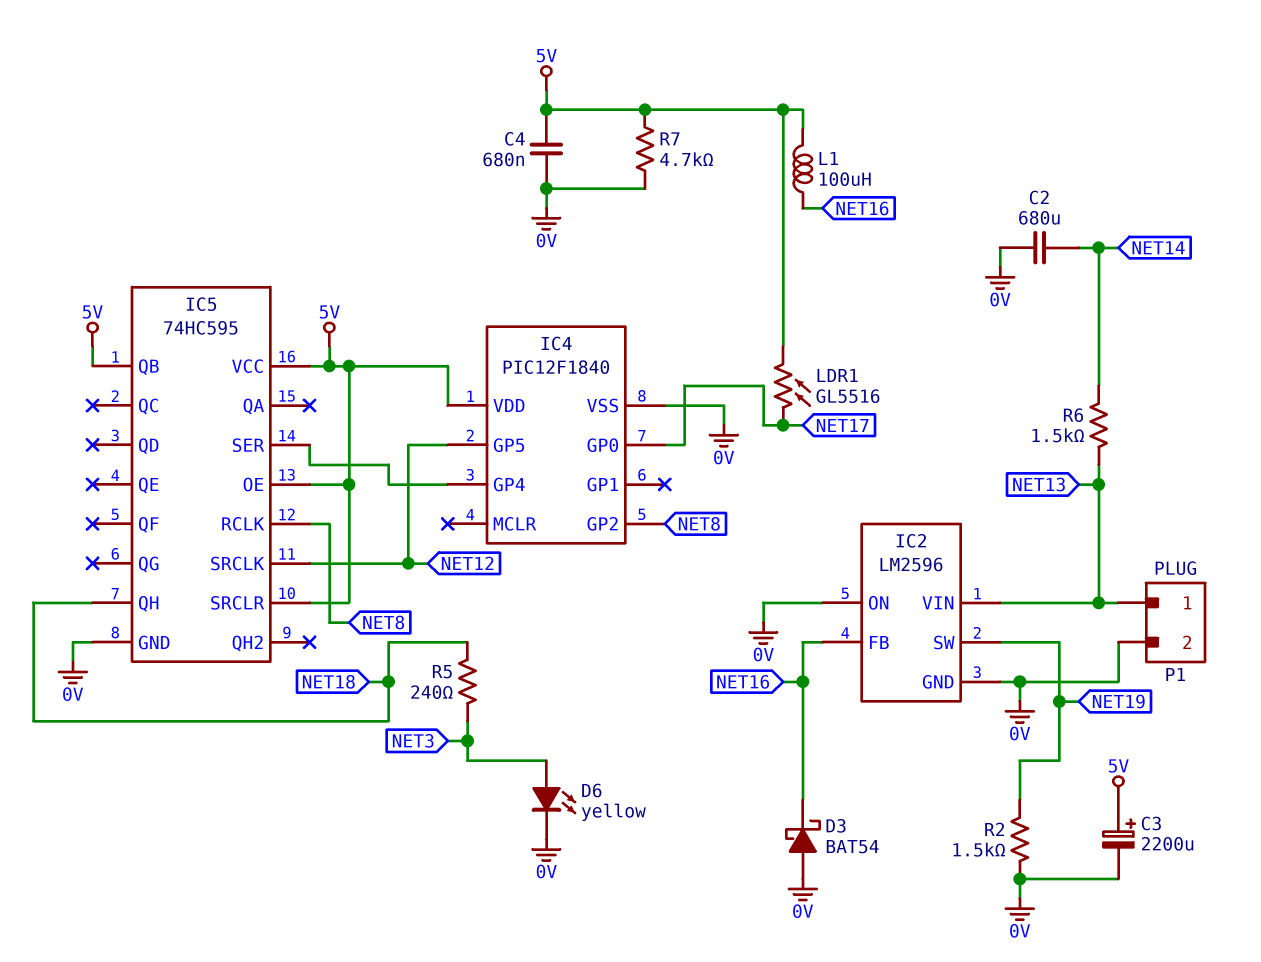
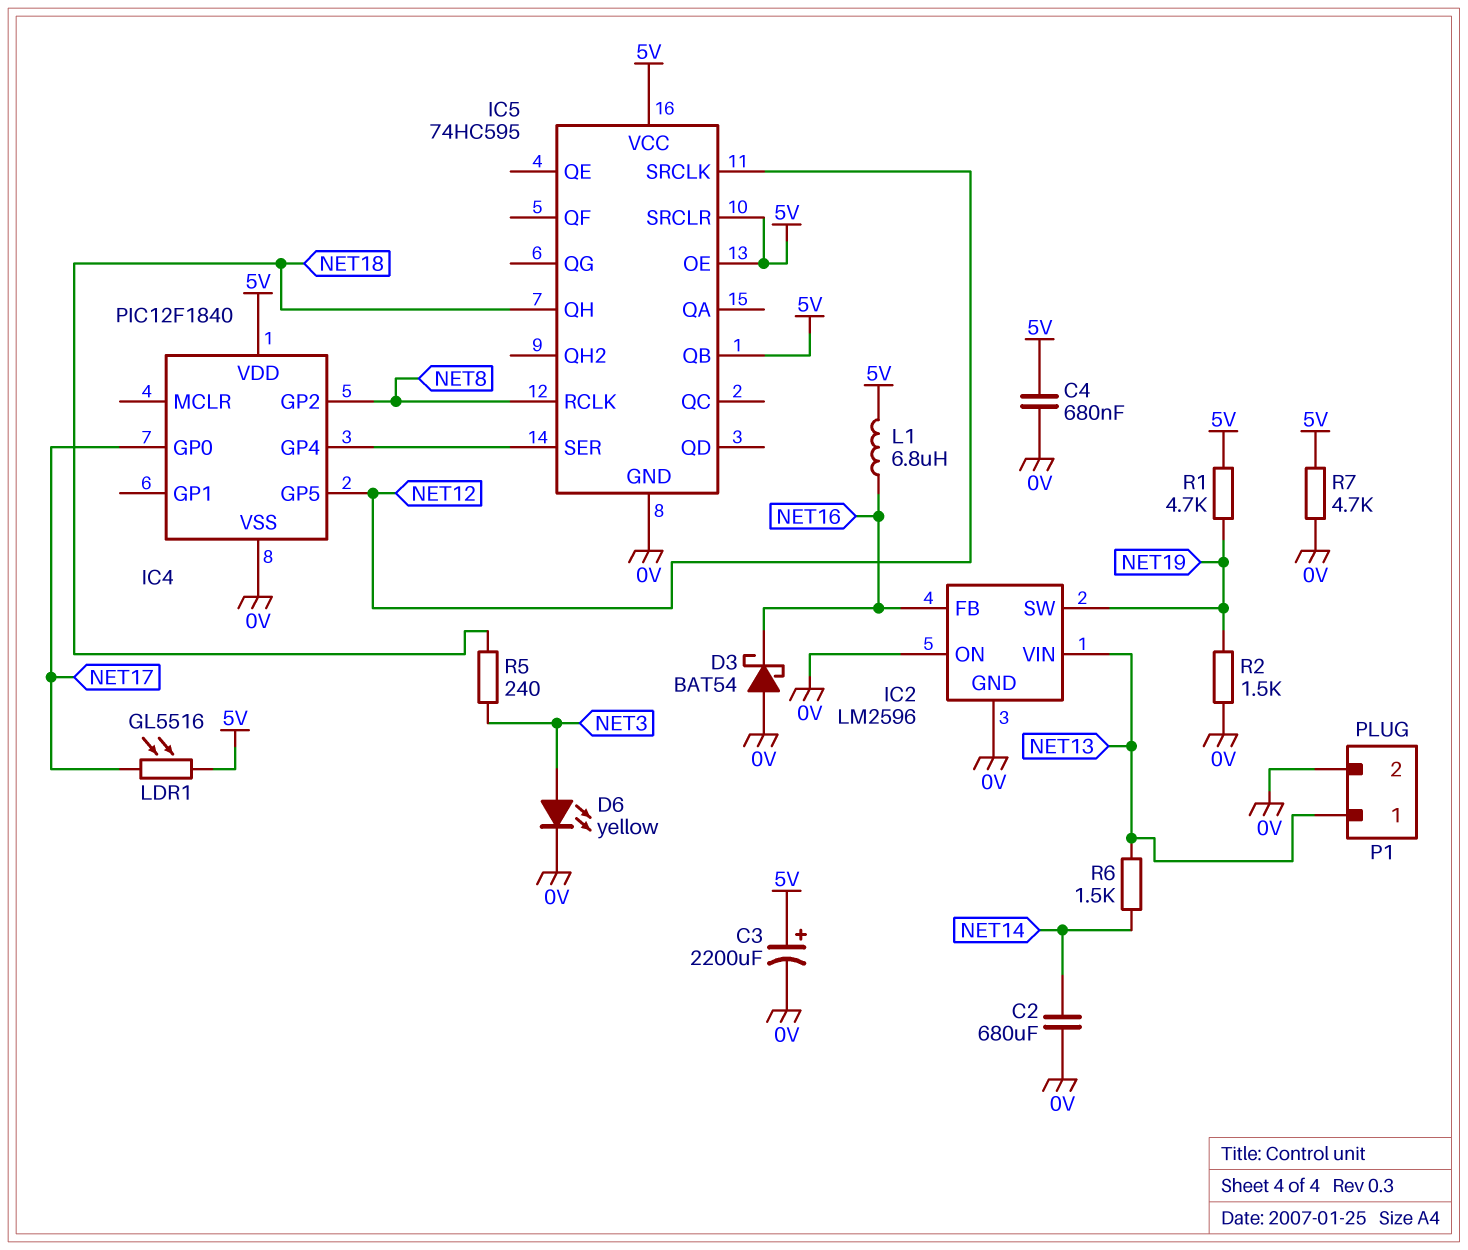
L1: 100uH (5V, NET16) -> 6.8uH (5V, NET16)
R1: none -> 4.7k (5V, NET19)

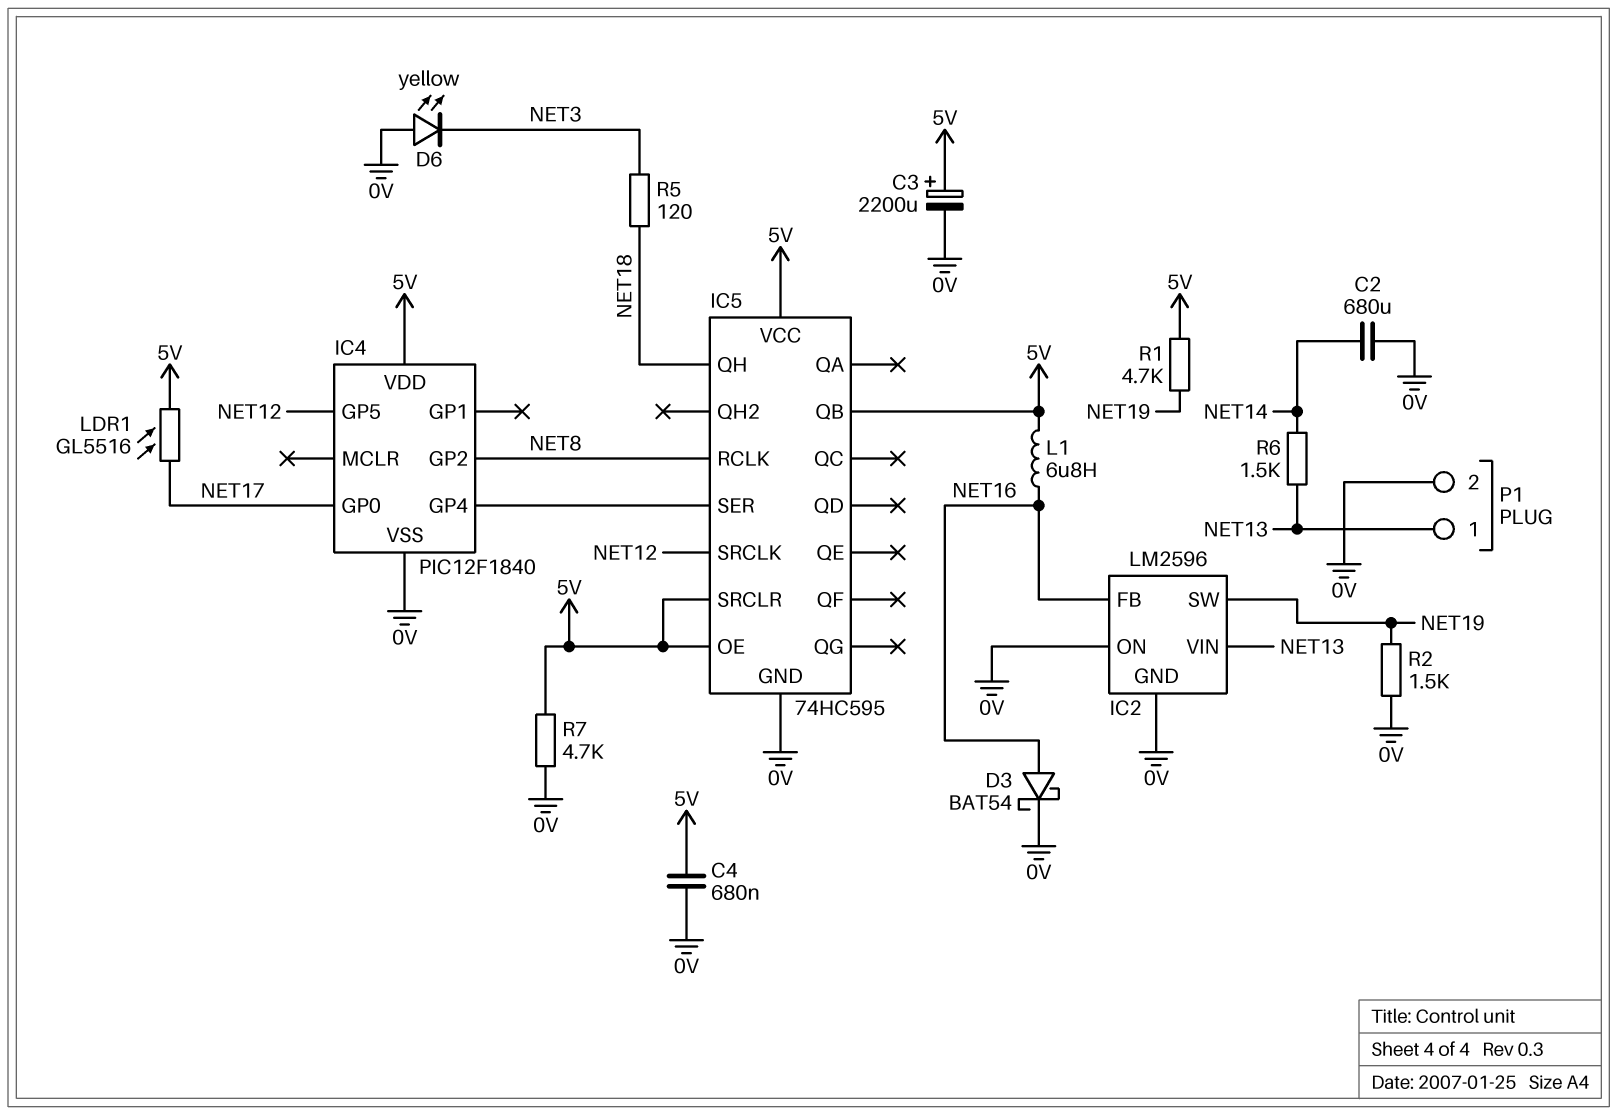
D3: schottky BAT54 (A 0V, K NET16) -> schottky BAT54 (A NET16, K 0V)
D6: LED yellow (A NET3, K 0V) -> LED yellow (A 0V, K NET3)
R5: 240 (NET3, NET18) -> 120 (NET3, NET18)

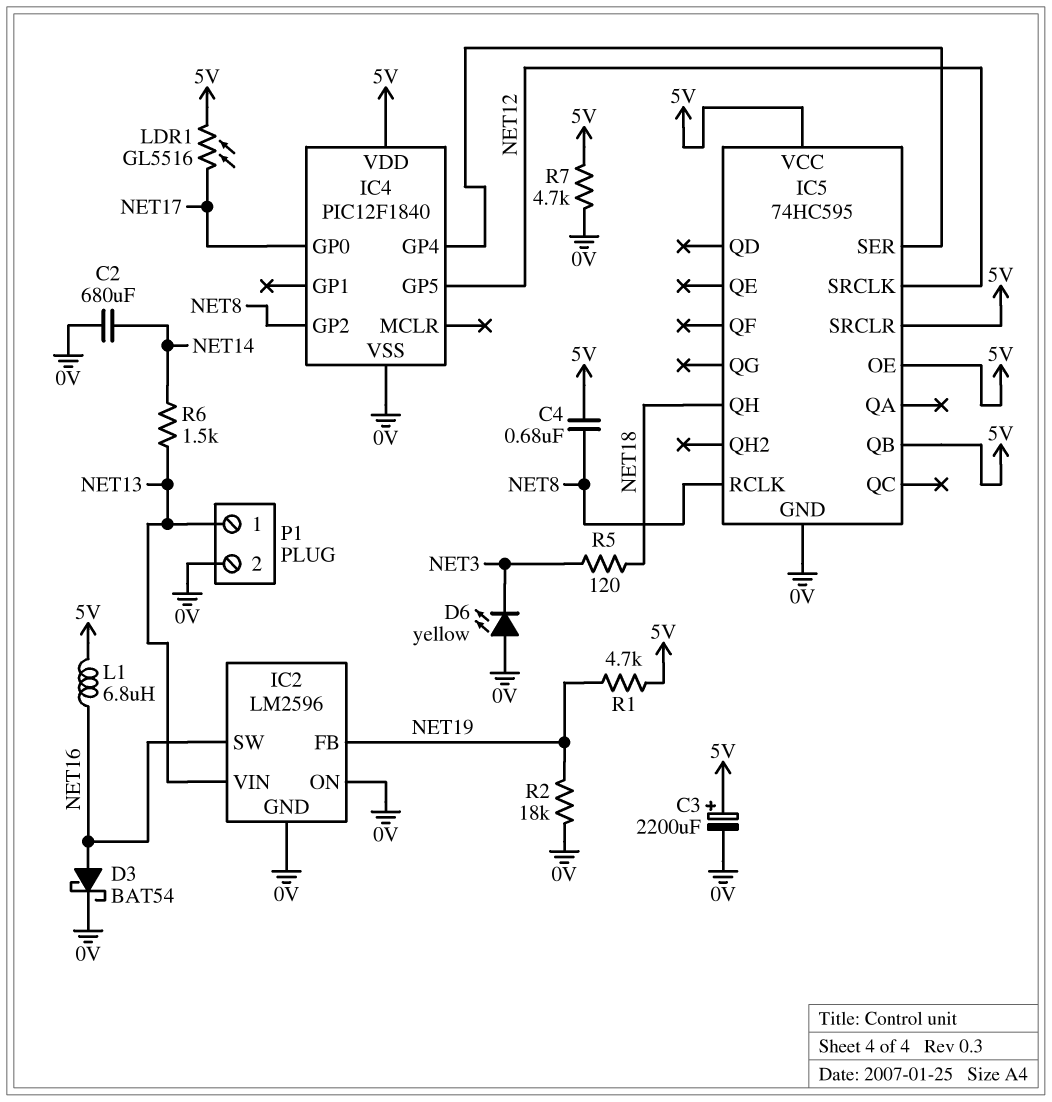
C4: 680nF (0V, 5V) -> 680nF (5V, NET8)
IC2 pin FB: NET16 -> NET19
IC2 pin SW: NET19 -> NET16
R2: 1.5k (0V, NET19) -> 18k (0V, NET19)

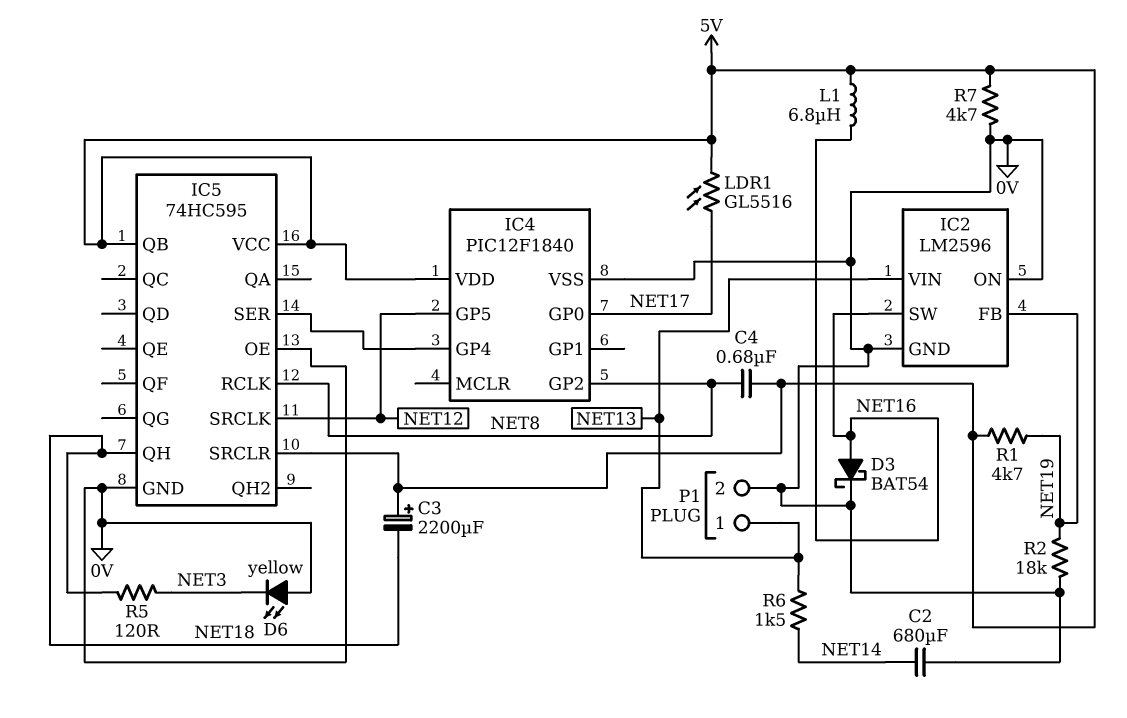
C3: 2200uF (plus 5V, minus 0V) -> 2200uF (plus 5V, minus NET18)
IC5 pin OE: 5V -> 0V

